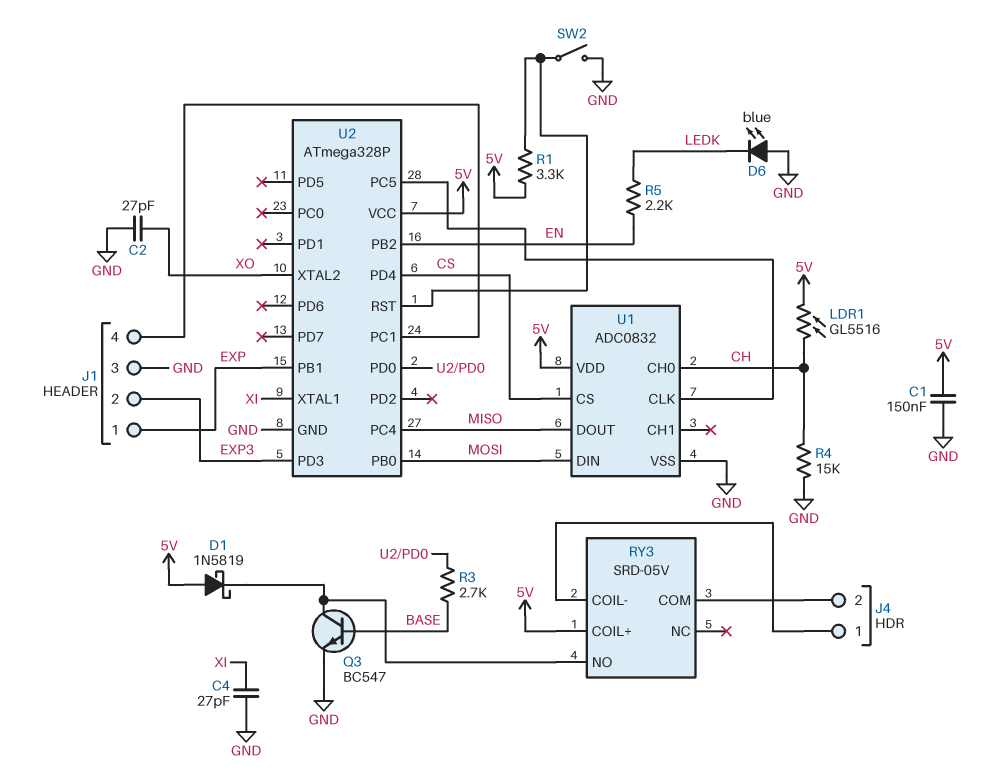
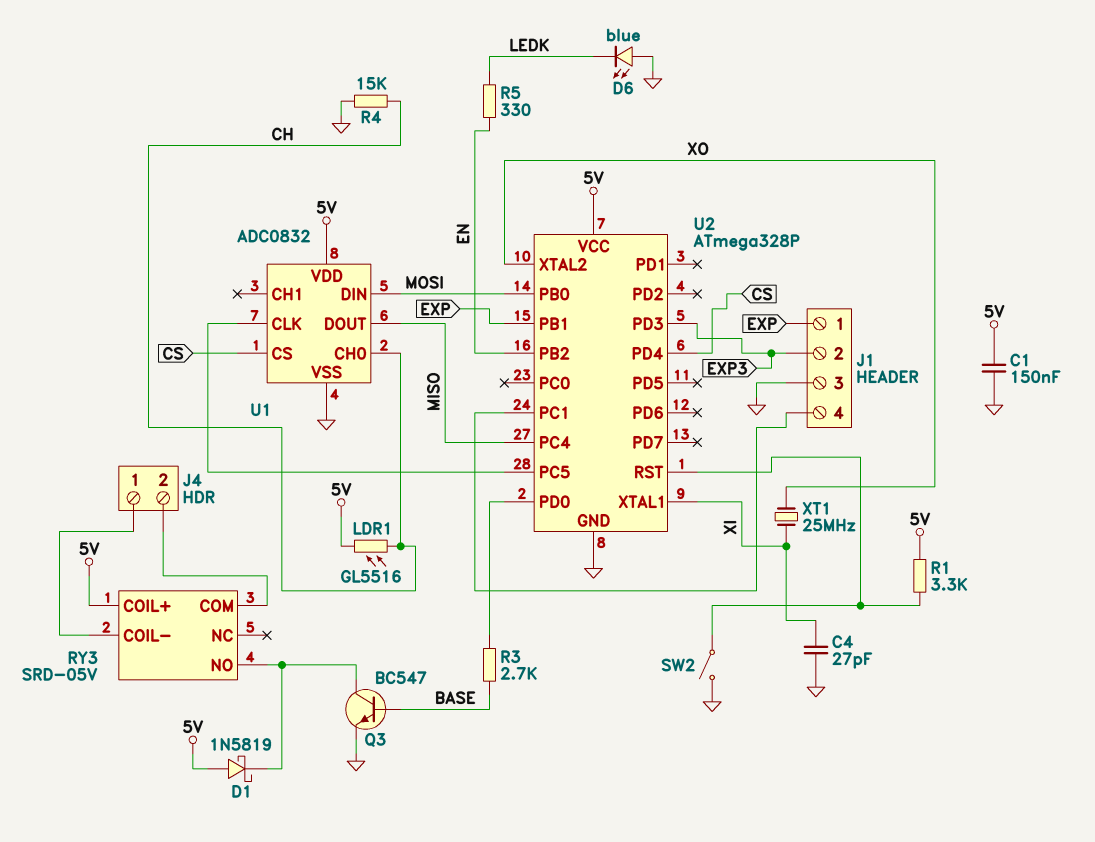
C2: 27pF (GND, XO) -> none
R5: 2.2k (EN, LEDK) -> 330 (EN, LEDK)
XT1: none -> 25MHz (XI, XO)

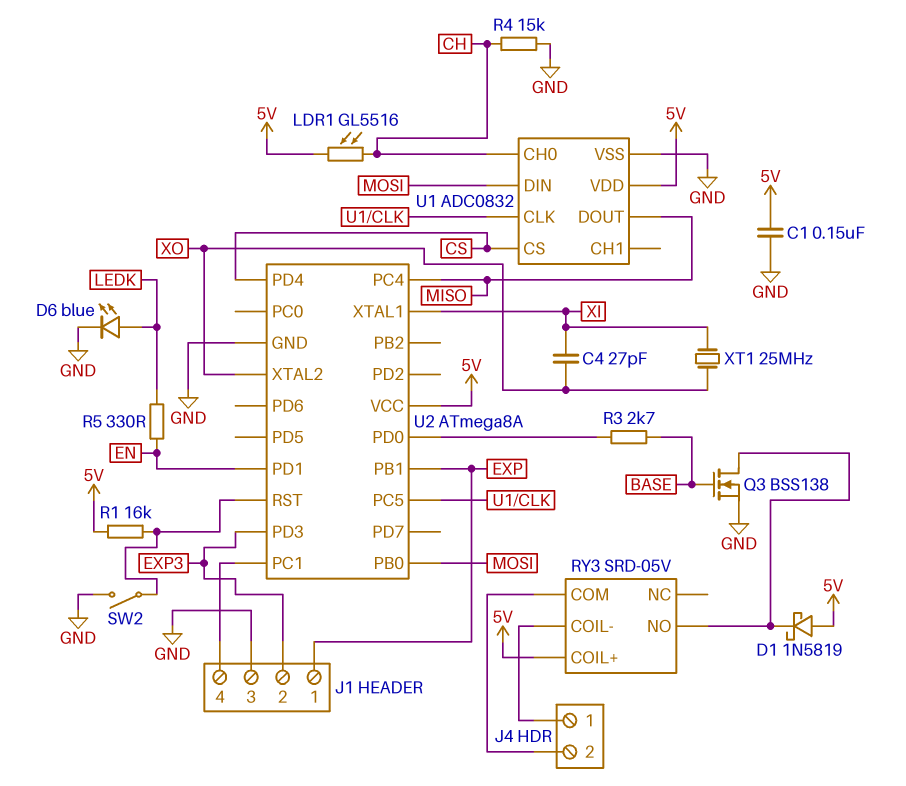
C4: 27pF (GND, XI) -> 27pF (XI, XO)
D6: LED blue (A GND, K LEDK) -> LED blue (A LEDK, K GND)
Q3: NPN BC547 (B BASE, C RY3/NO, E GND) -> NMOS BSS138 (G BASE, D RY3/NO, S GND)
R1: 3.3k (5V, U2/RST) -> 16k (5V, U2/RST)
U2: ATmega328P -> ATmega8A
U2 pin PB2: EN -> none
U2 pin PD1: none -> EN

